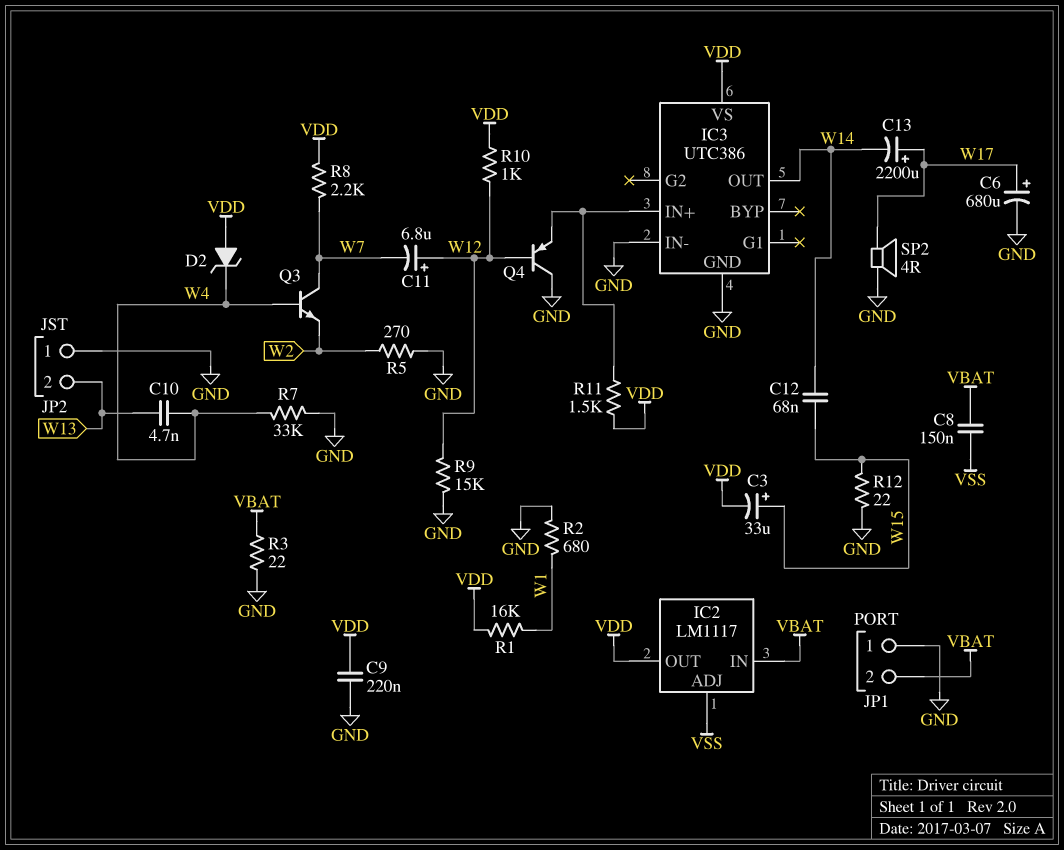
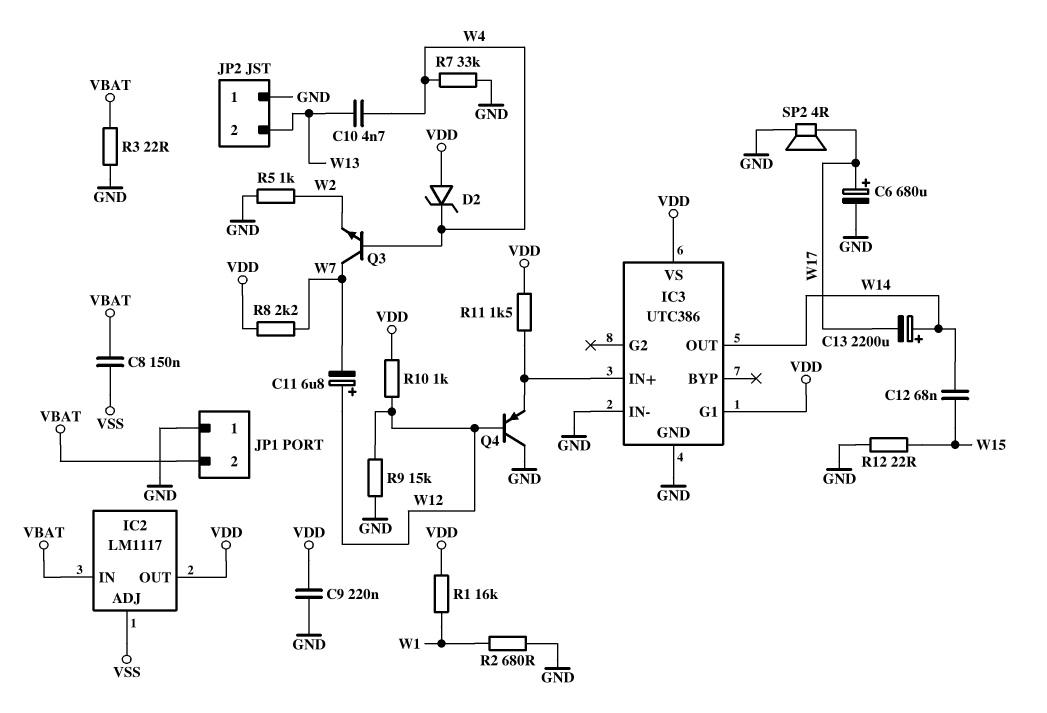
C3: 33uF (plus W15, minus VDD) -> none
C13: 2200uF (plus W17, minus W14) -> 2200uF (plus W14, minus W17)
IC3 pin G1: none -> VDD
R5: 270 (GND, W2) -> 1k (GND, W2)

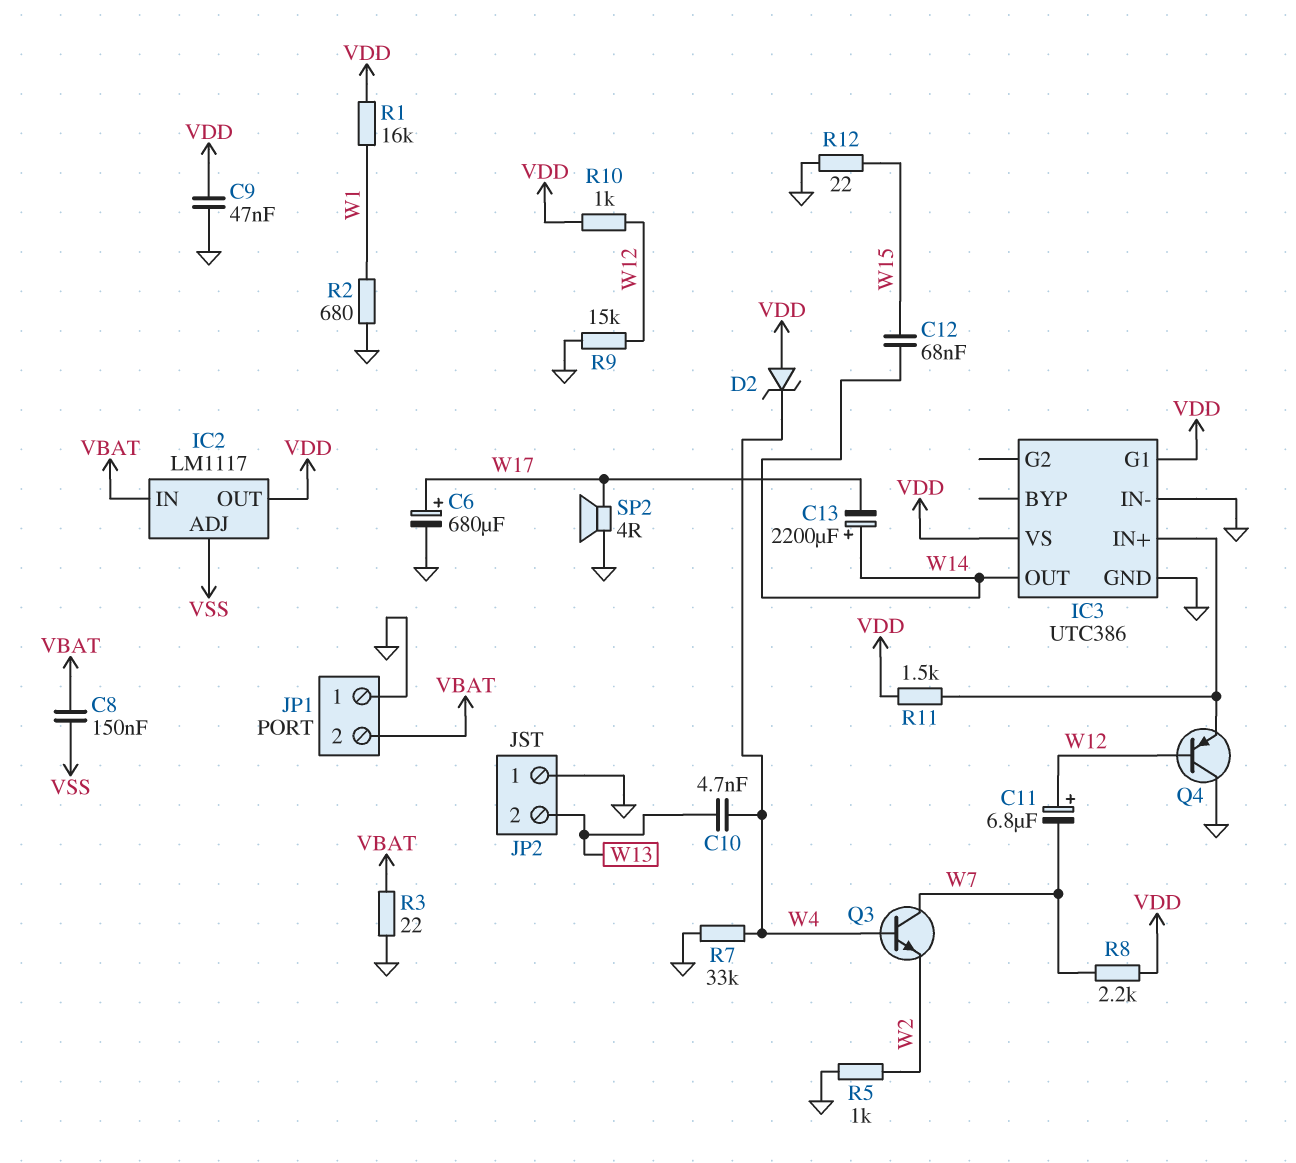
C9: 220nF (GND, VDD) -> 47nF (GND, VDD)

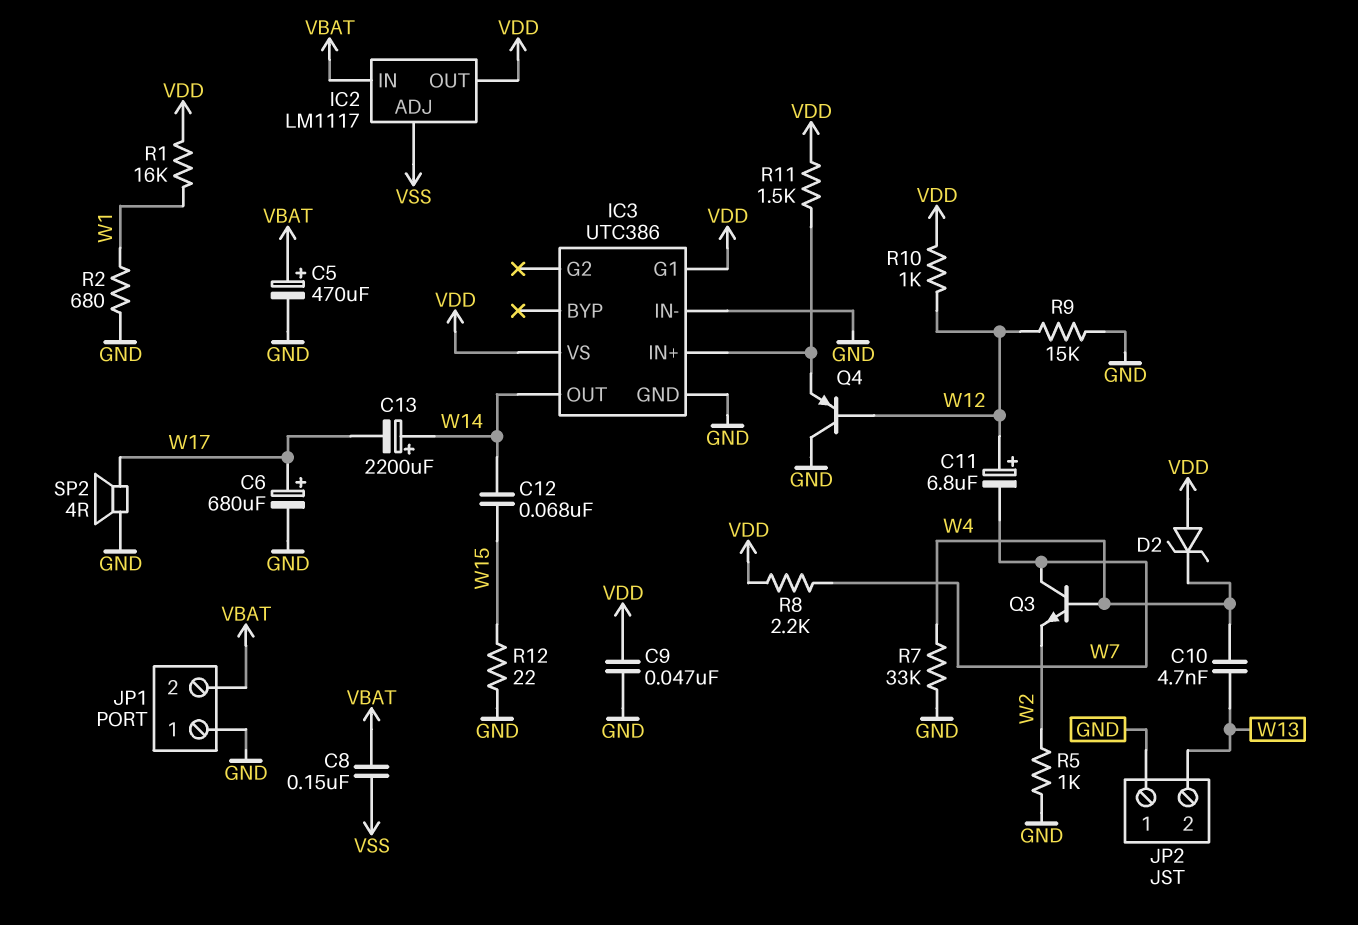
C5: none -> 470uF (plus VBAT, minus GND)
R3: 22 (GND, VBAT) -> none

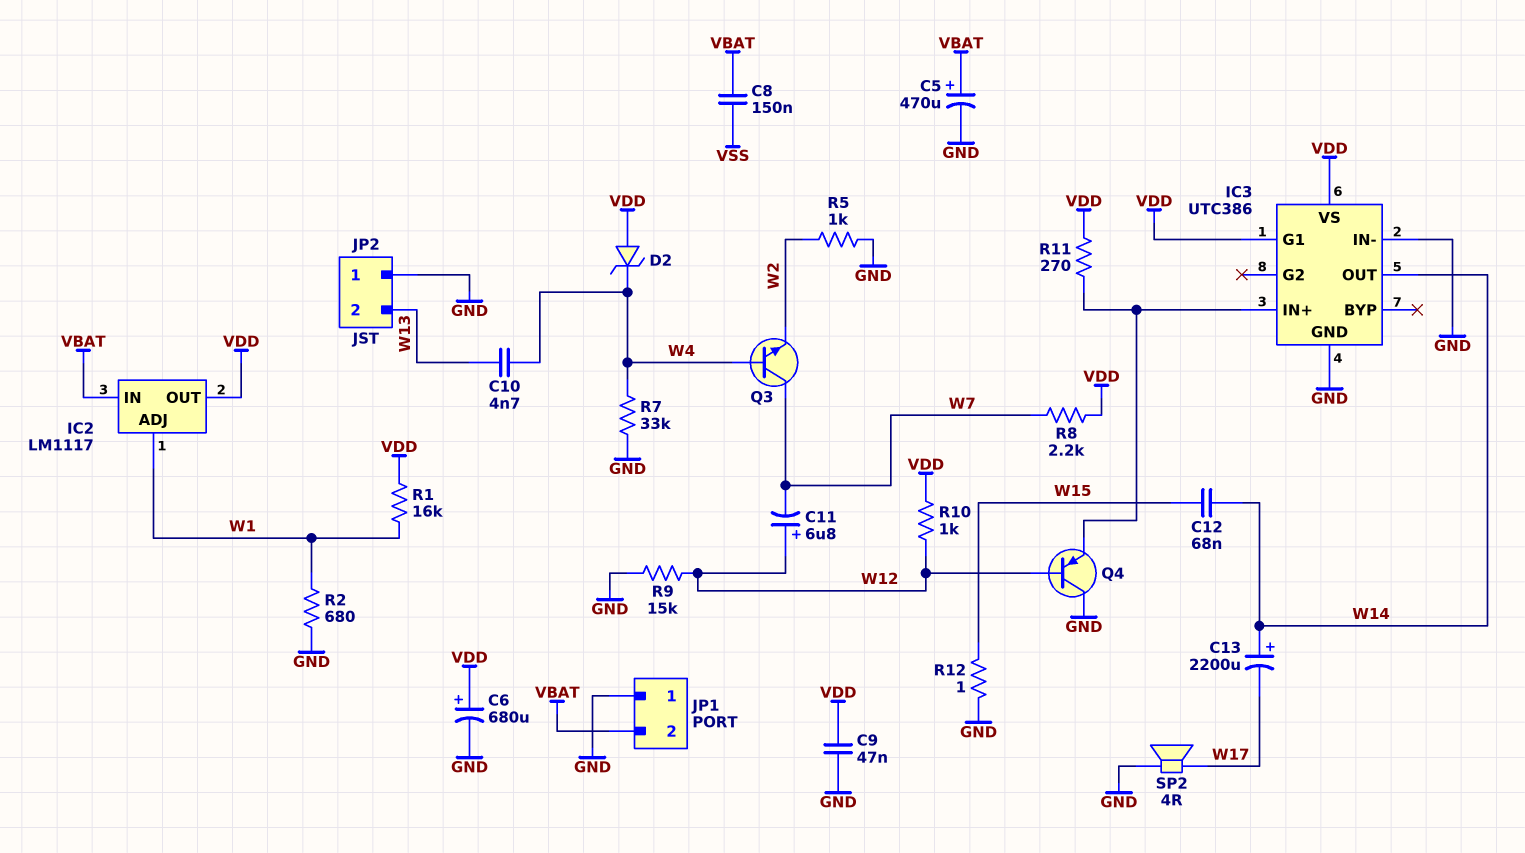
C6: 680uF (plus W17, minus GND) -> 680uF (plus VDD, minus GND)
IC2 pin ADJ: VSS -> W1
R11: 1.5k (IC3/IN+, VDD) -> 270 (IC3/IN+, VDD)
R12: 22 (GND, W15) -> 1 (GND, W15)

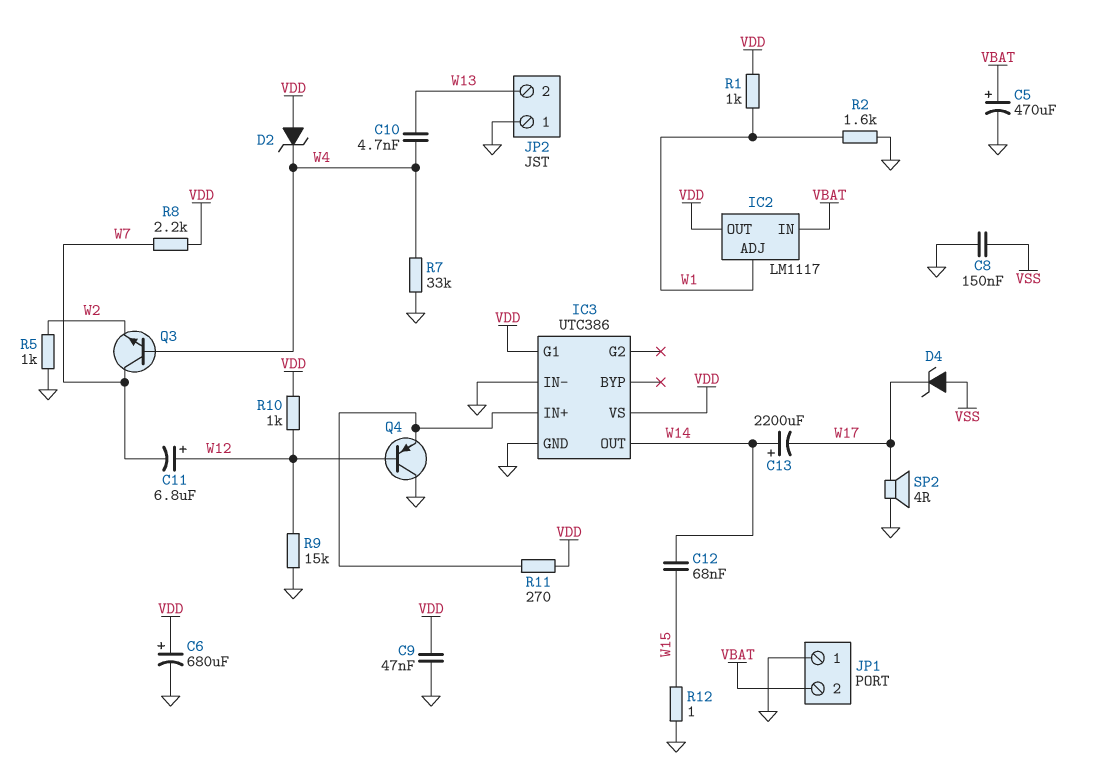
C8: 150nF (VBAT, VSS) -> 150nF (GND, VSS)
D4: none -> zener (A VSS, K W17)
R1: 16k (VDD, W1) -> 1k (VDD, W1)
R2: 680 (GND, W1) -> 1.6k (GND, W1)

